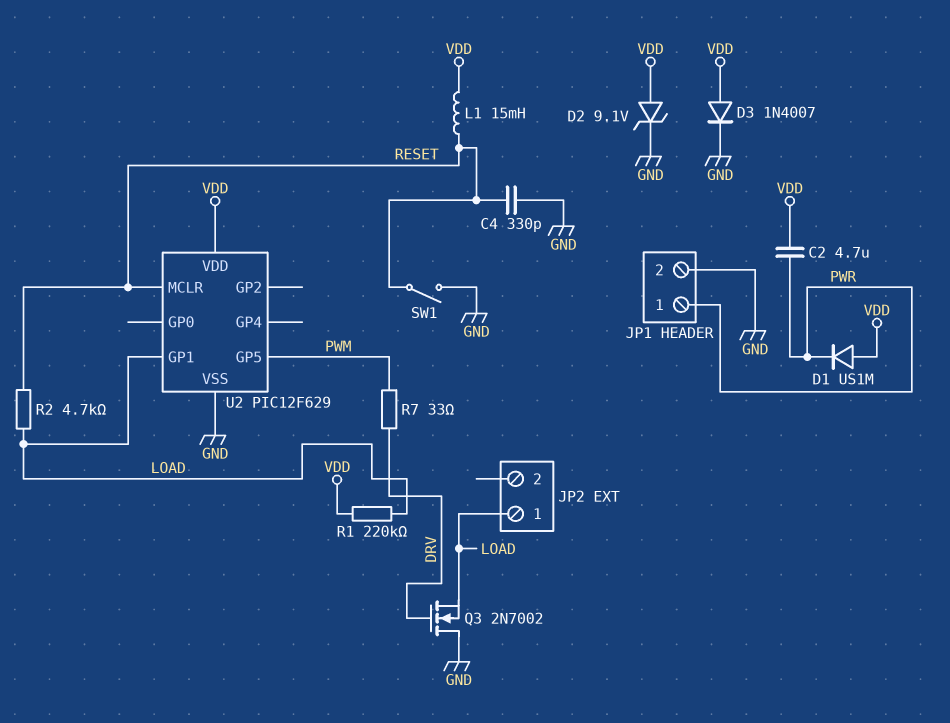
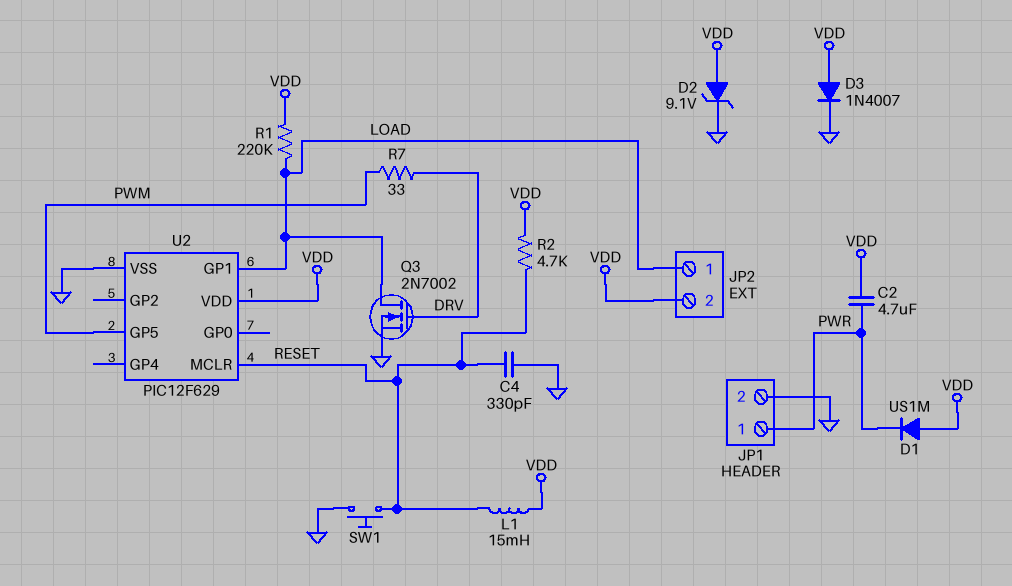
JP2 pin 2: none -> VDD
Q3: NMOS 2N7002 (G DRV, D GND, S LOAD) -> NMOS 2N7002 (G DRV, D LOAD, S GND)
R2: 4.7k (LOAD, RESET) -> 4.7k (RESET, VDD)
SW1: switch (GND, RESET) -> button (GND, RESET)

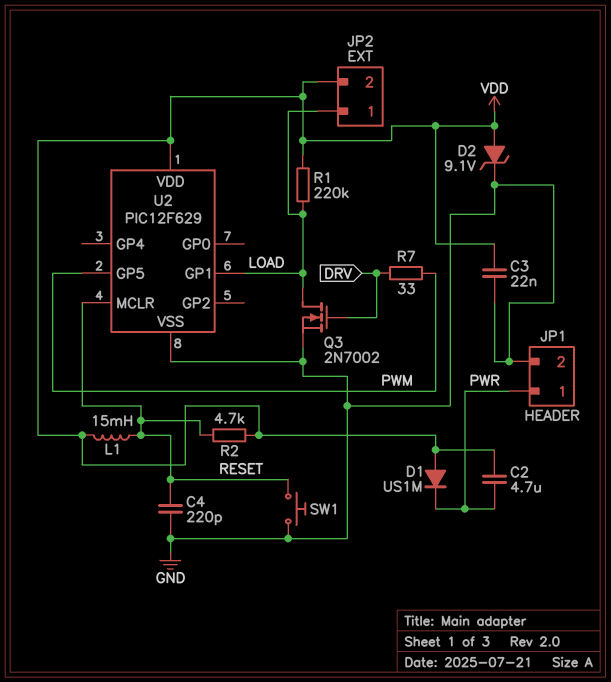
C3: none -> 22nF (GND, VDD)
C4: 330pF (GND, RESET) -> 220pF (GND, RESET)
D3: diode 1N4007 (A VDD, K GND) -> none

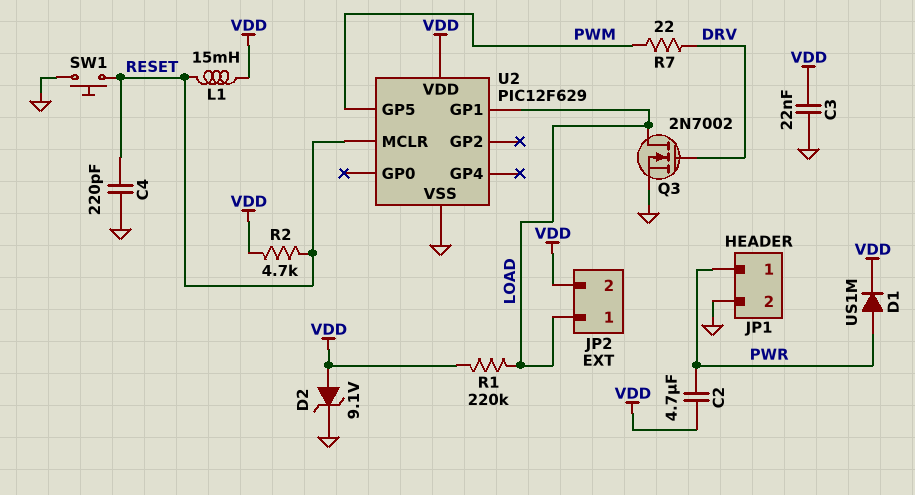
D1: diode US1M (A VDD, K PWR) -> diode US1M (A PWR, K VDD)
R7: 33 (DRV, PWM) -> 22 (DRV, PWM)

